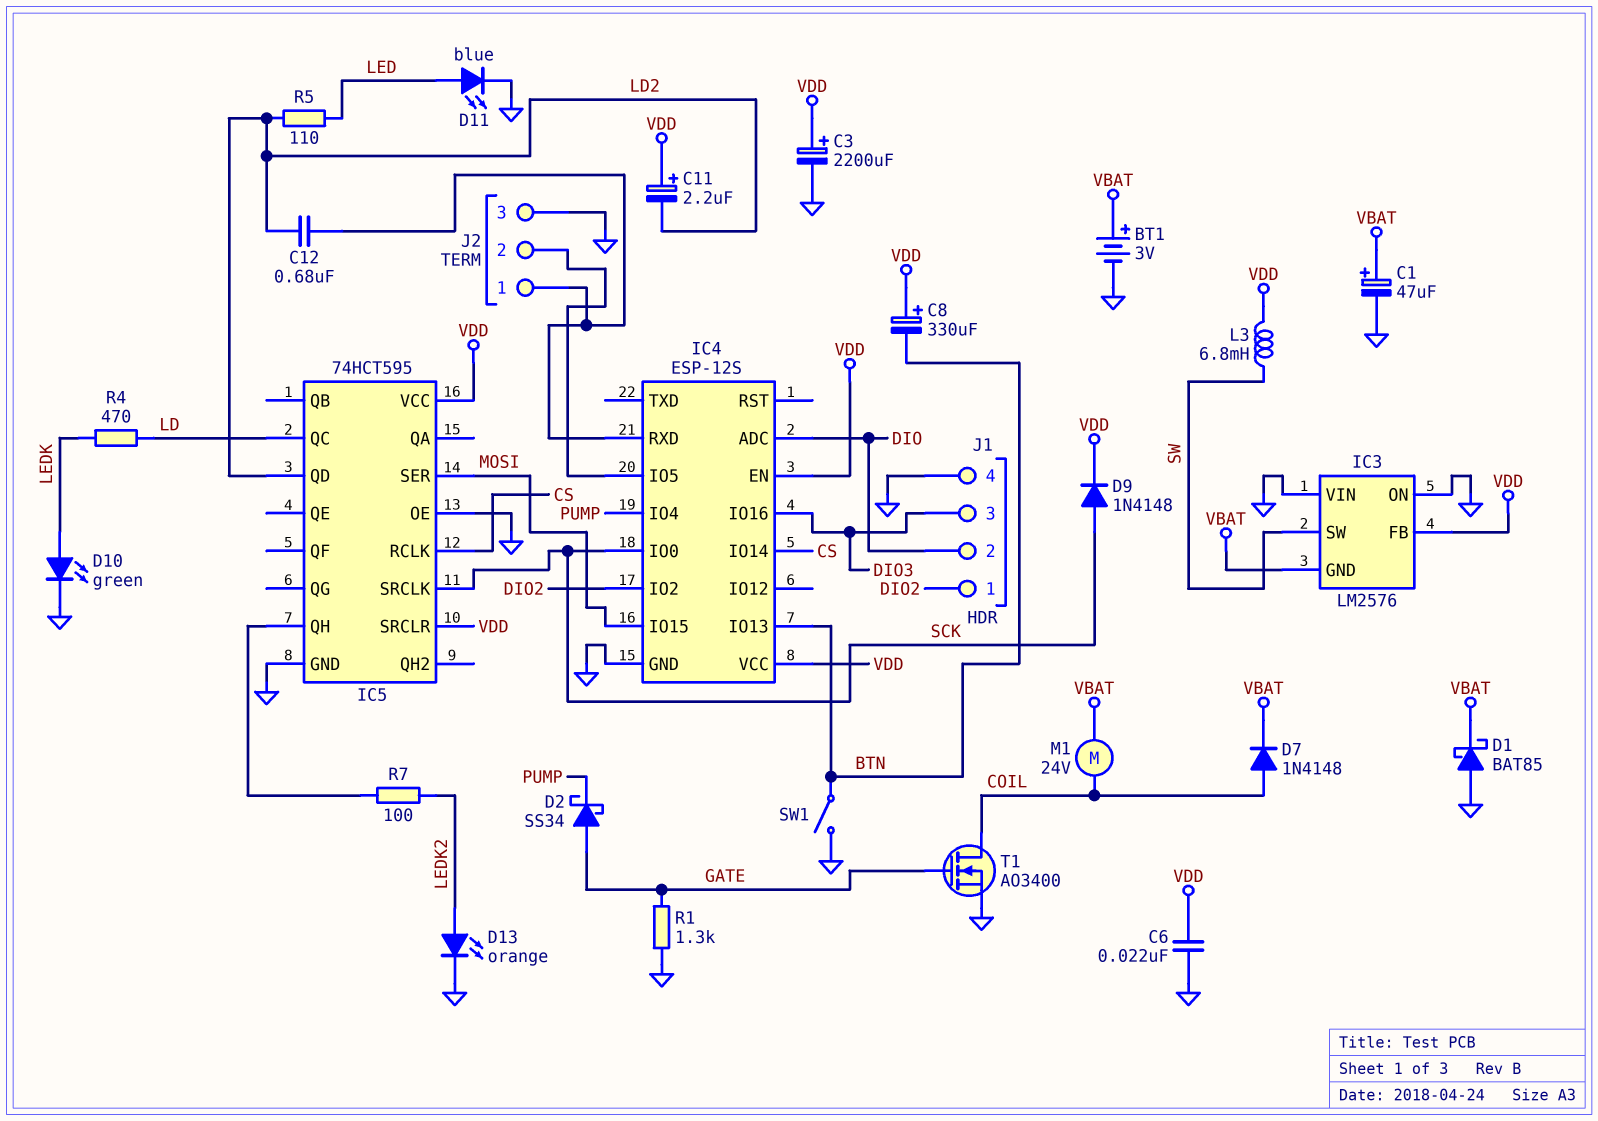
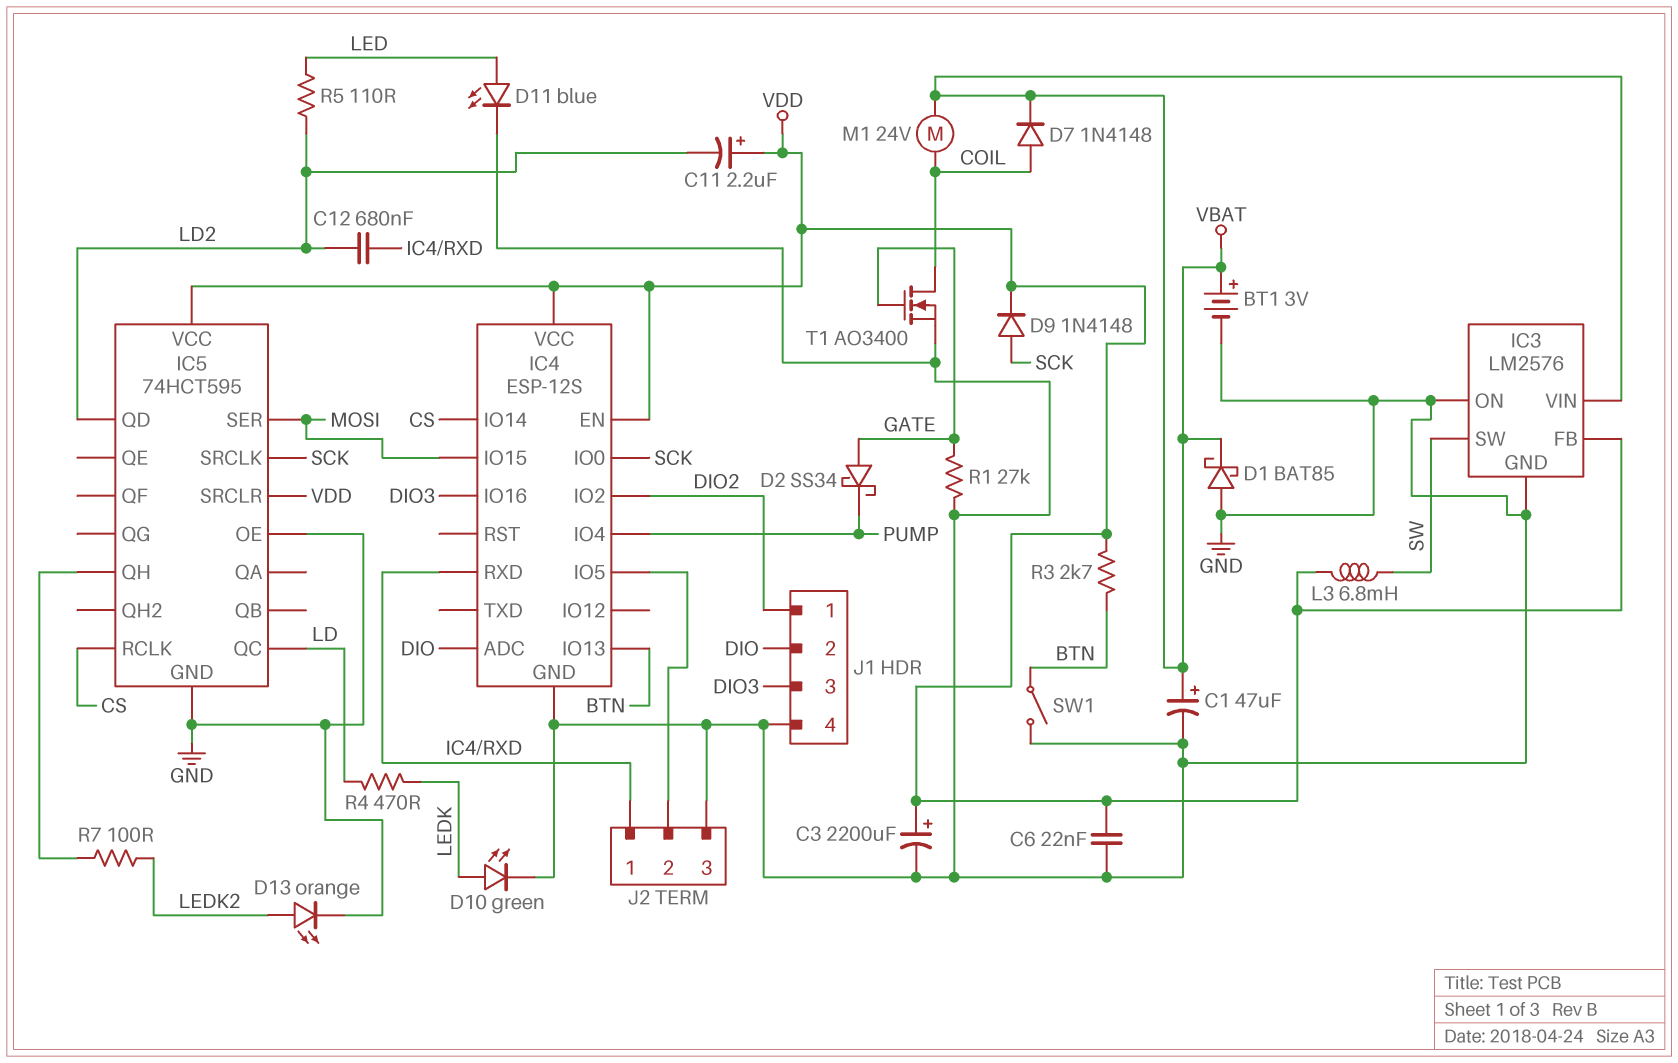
C8: 330uF (plus VDD, minus BTN) -> none
IC3 pin GND: VBAT -> GND
IC3 pin VIN: GND -> VBAT
R1: 1.3k (GATE, GND) -> 27k (GATE, GND)
R3: none -> 2.7k (BTN, VDD)

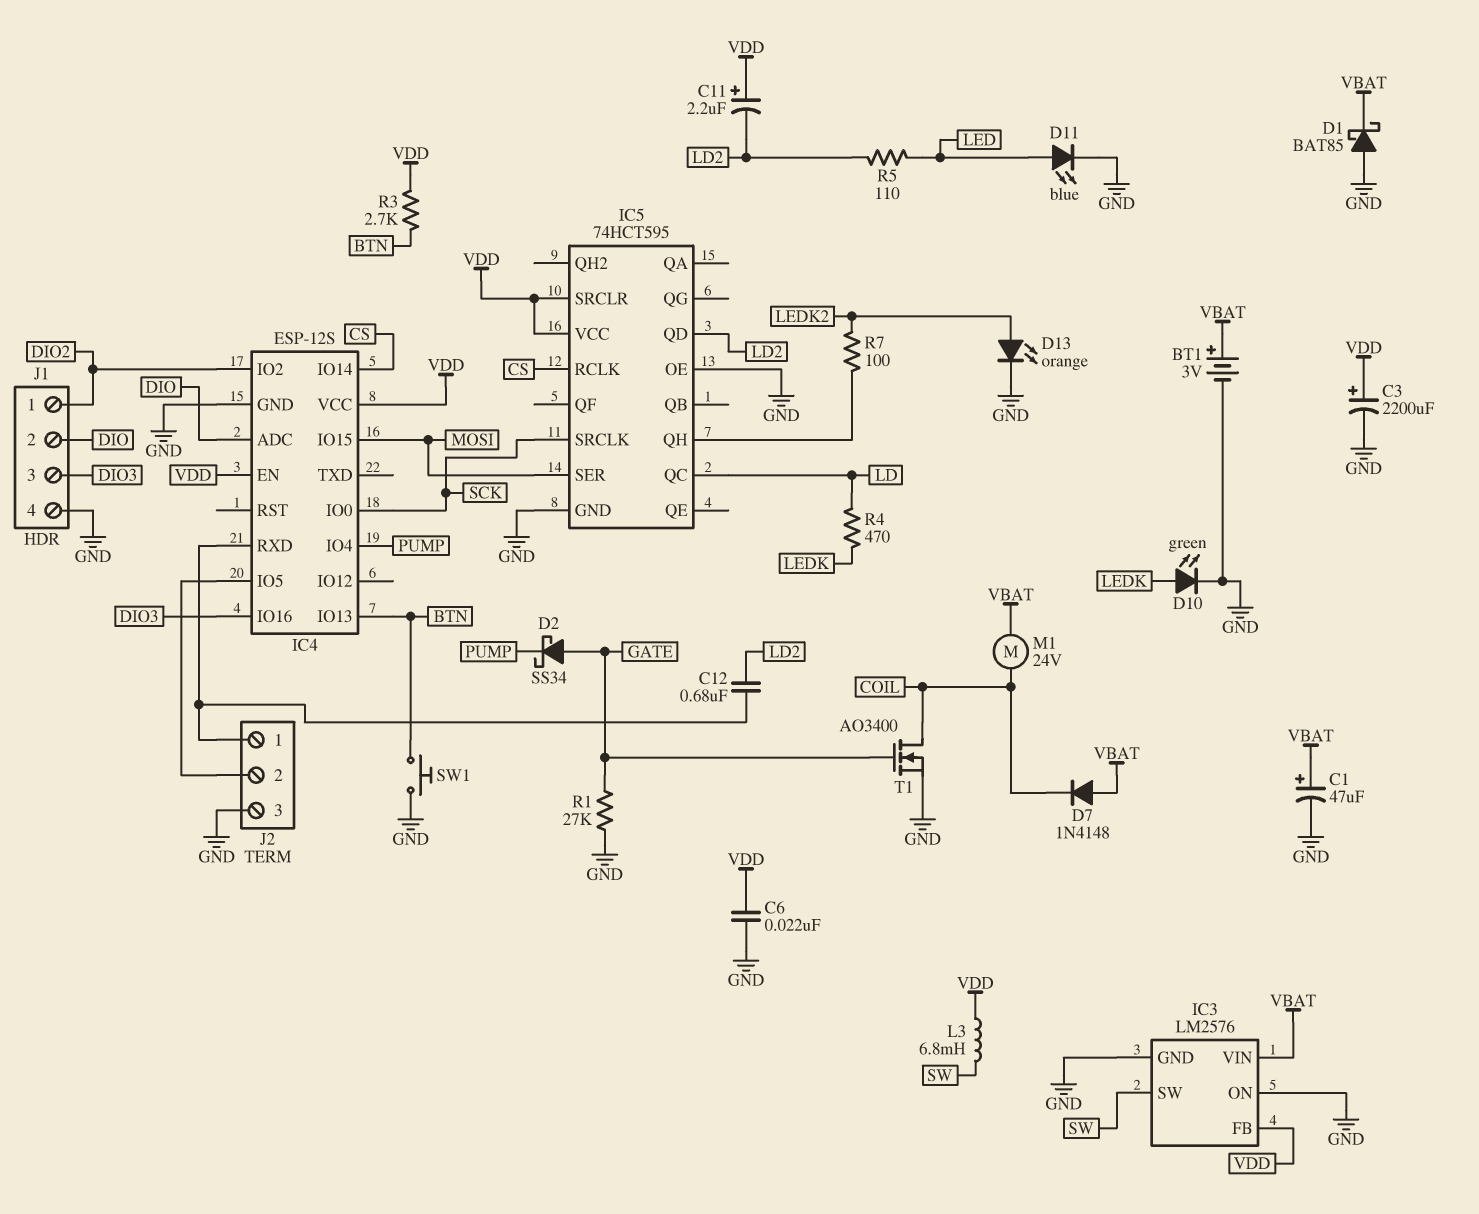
D7: diode 1N4148 (A COIL, K VBAT) -> diode 1N4148 (A VBAT, K COIL)
D9: diode 1N4148 (A SCK, K VDD) -> none
SW1: switch (BTN, GND) -> button (BTN, GND)

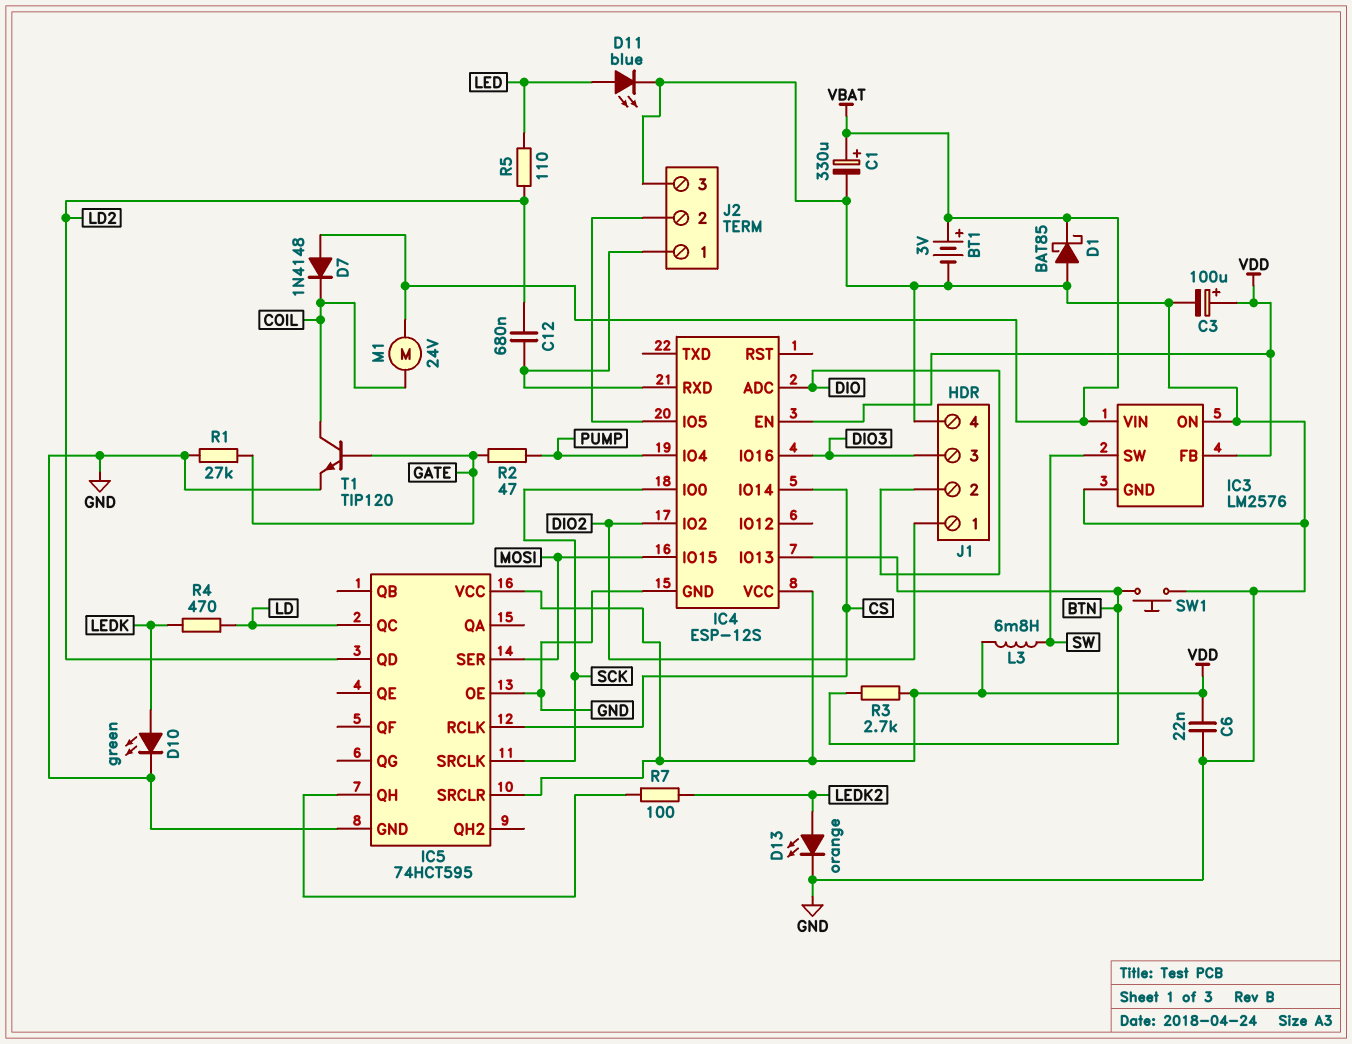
C1: 47uF (plus VBAT, minus GND) -> 330uF (plus VBAT, minus GND)
C3: 2200uF (plus VDD, minus GND) -> 100uF (plus VDD, minus GND)
C11: 2.2uF (plus VDD, minus LD2) -> none
D2: schottky SS34 (A GATE, K PUMP) -> none
R2: none -> 47 (GATE, PUMP)
T1: NMOS AO3400 (G GATE, D COIL, S GND) -> NPN TIP120 (B GATE, C COIL, E GND)

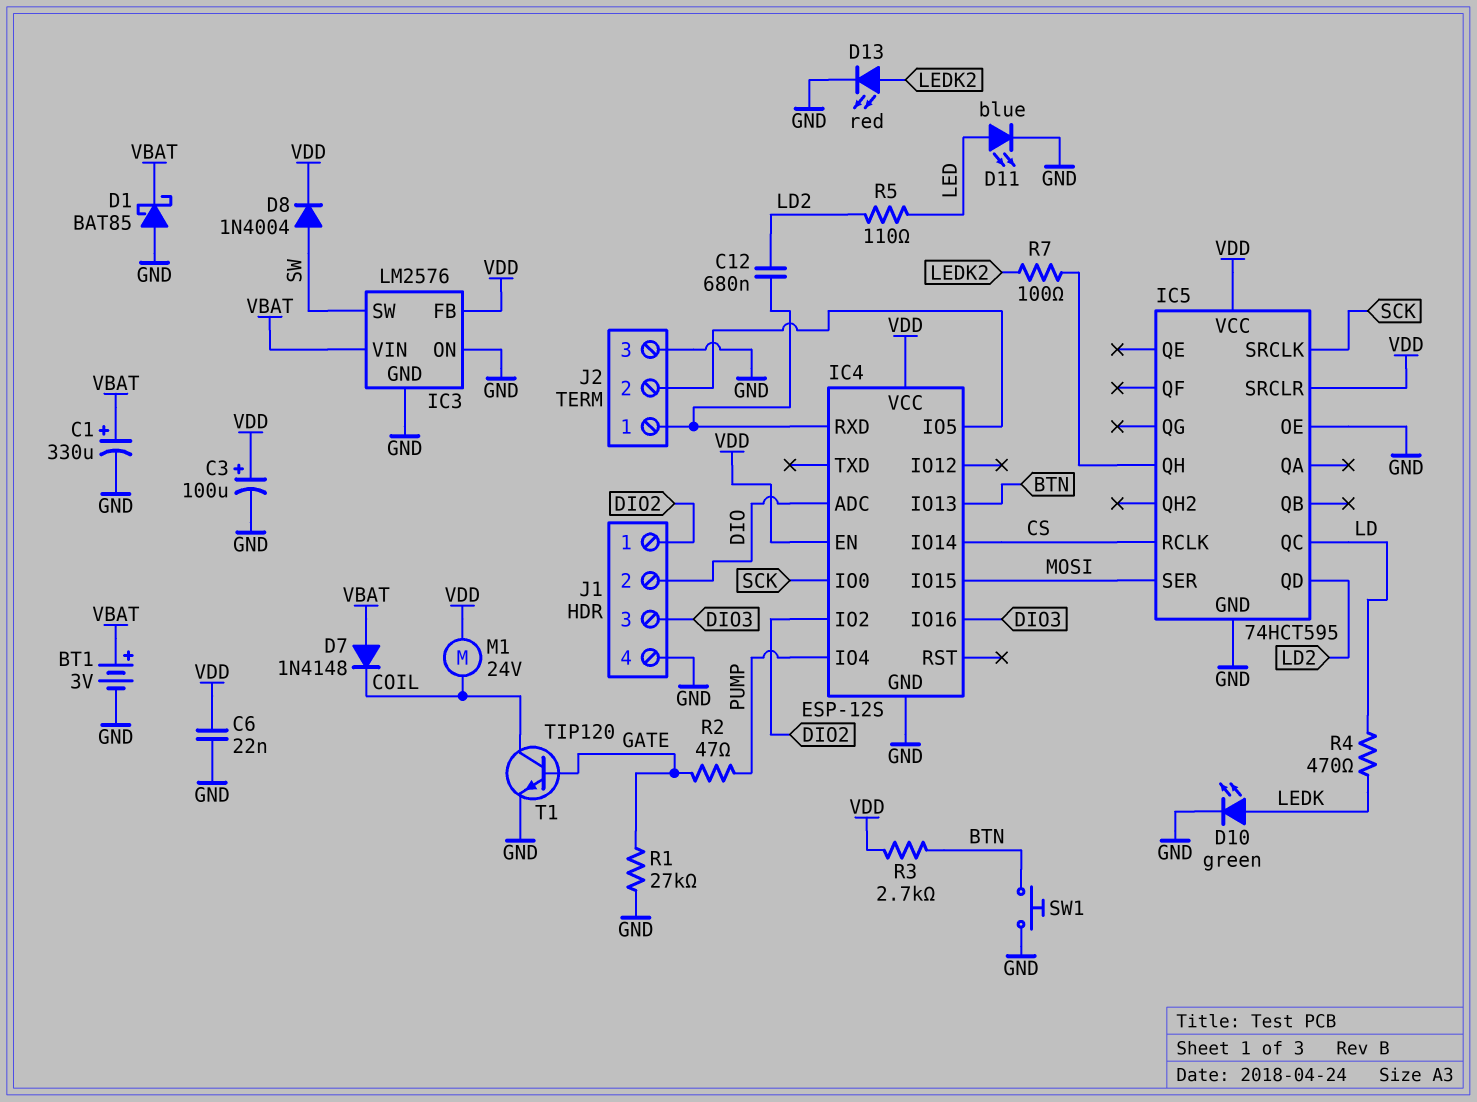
D8: none -> diode 1N4004 (A SW, K VDD)
D13: LED orange (A LEDK2, K GND) -> LED red (A LEDK2, K GND)
L3: 6.8mH (SW, VDD) -> none
M1: motor 24V (COIL, VBAT) -> motor 24V (COIL, VDD)

